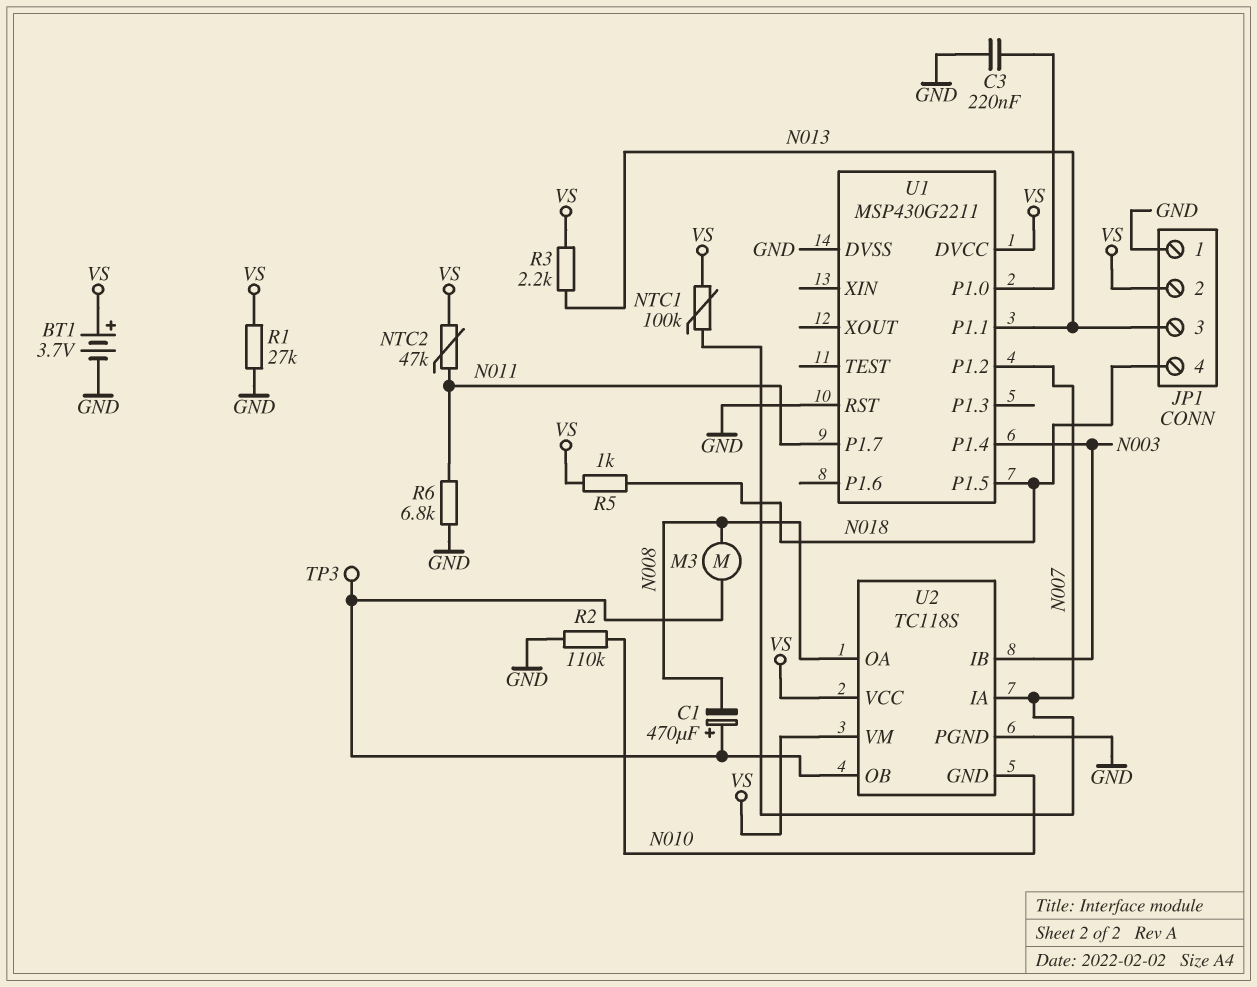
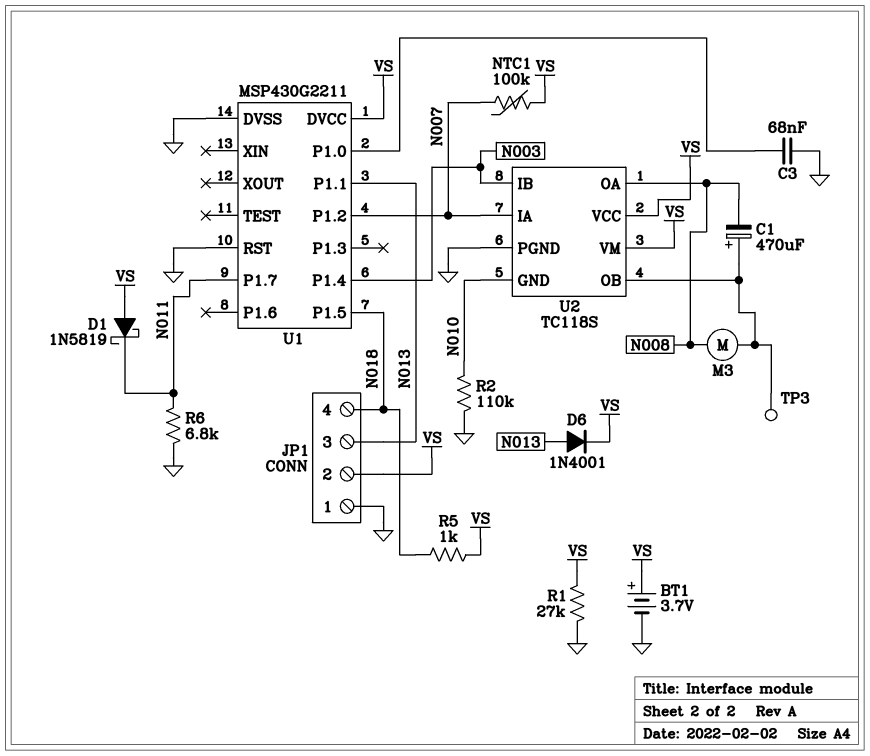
C3: 220nF (GND, U1/P1.0) -> 68nF (GND, U1/P1.0)
D1: none -> schottky 1N5819 (A VS, K N011)
D6: none -> diode 1N4001 (A N013, K VS)
NTC2: 47k (N011, VS) -> none
R3: 2.2k (N013, VS) -> none

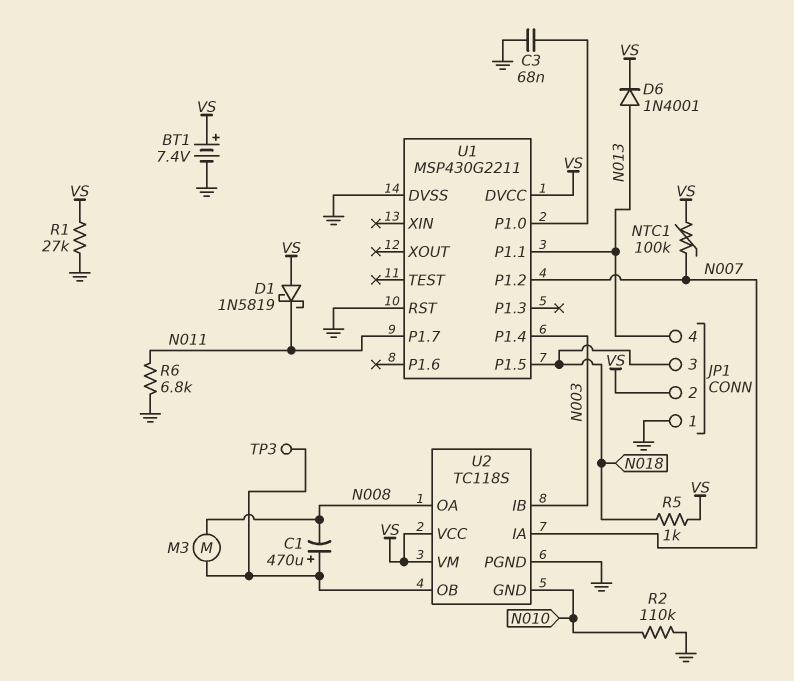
BT1: 3.7V (plus VS, minus GND) -> 7.4V (plus VS, minus GND)
JP1 pin 3: N013 -> N018
JP1 pin 4: N018 -> N013

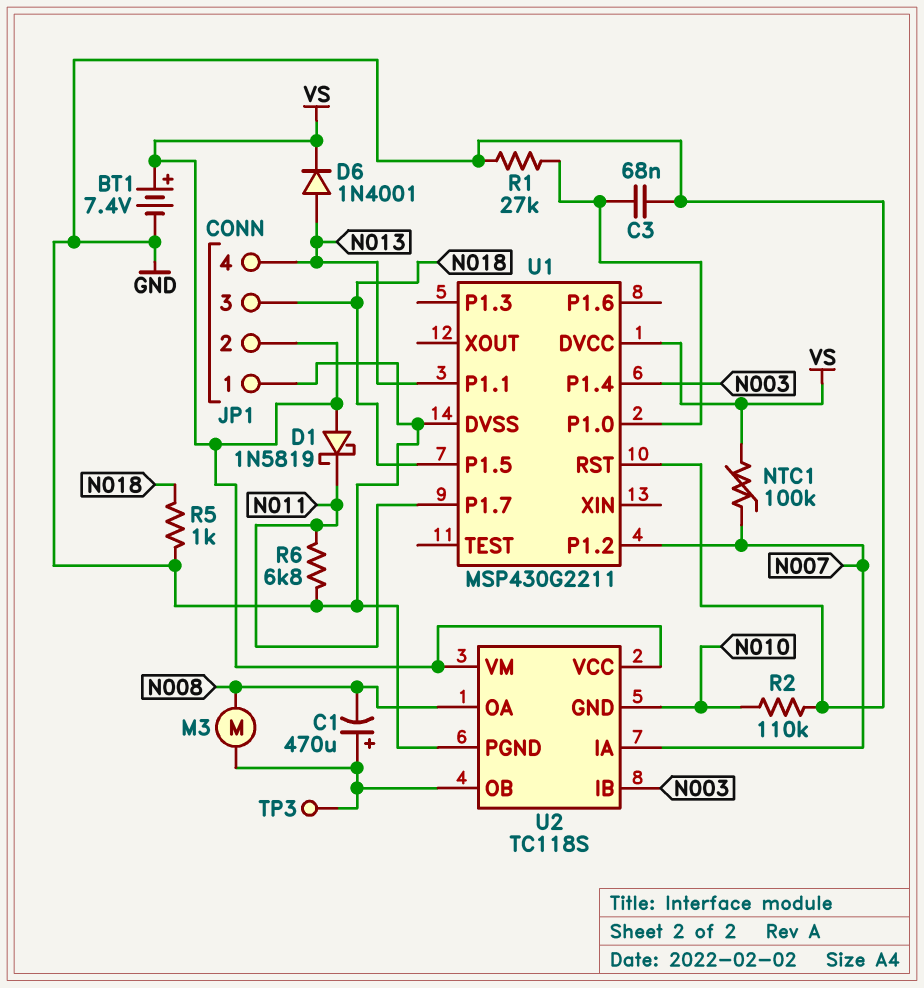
R1: 27k (GND, VS) -> 27k (GND, U1/P1.0)
R5: 1k (N018, VS) -> 1k (GND, N018)

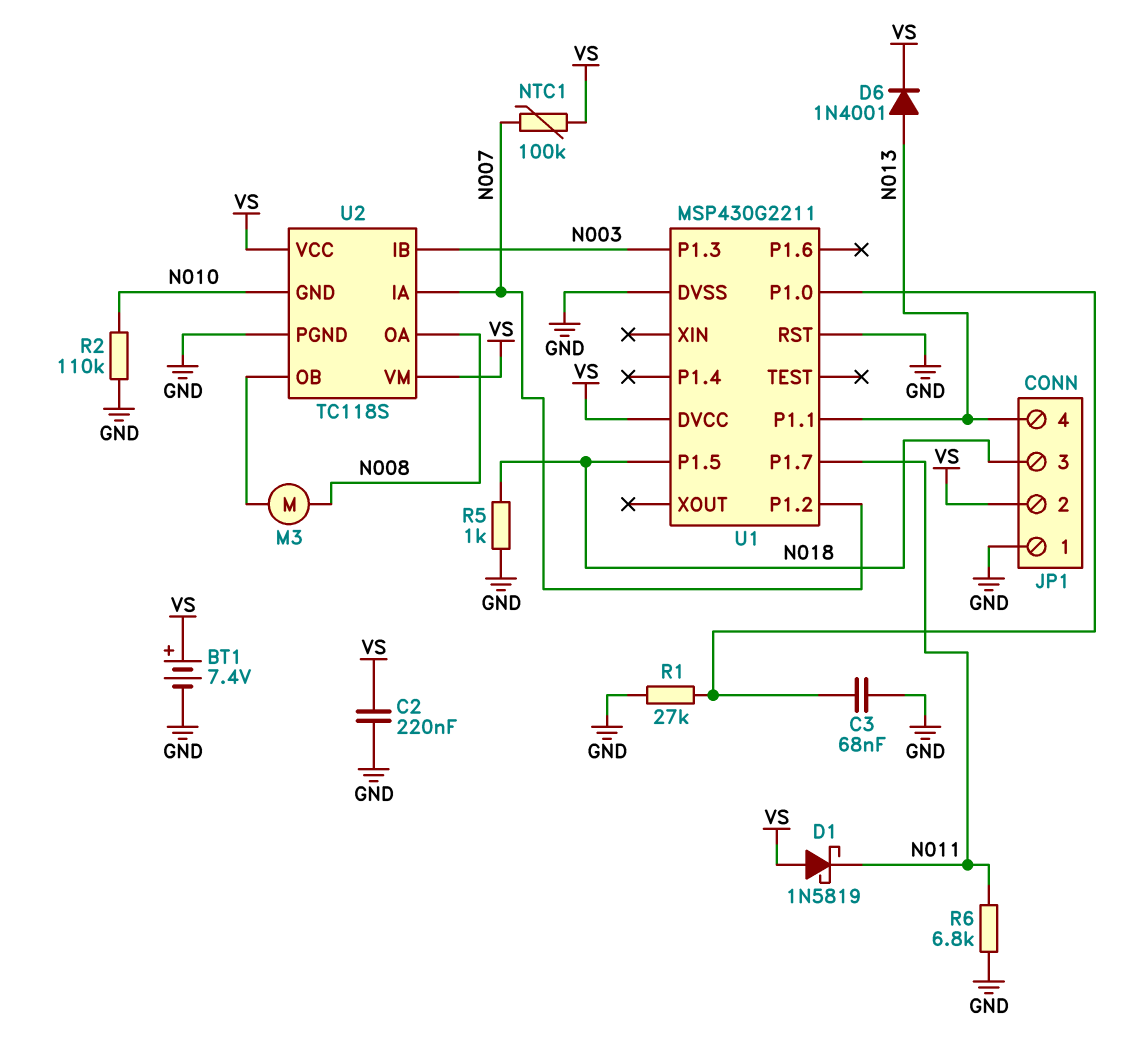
C1: 470uF (plus U2/OB, minus N008) -> none
C2: none -> 220nF (GND, VS)
TP3: test point (U2/OB) -> none
U1 pin P1.3: none -> N003
U1 pin P1.4: N003 -> none

